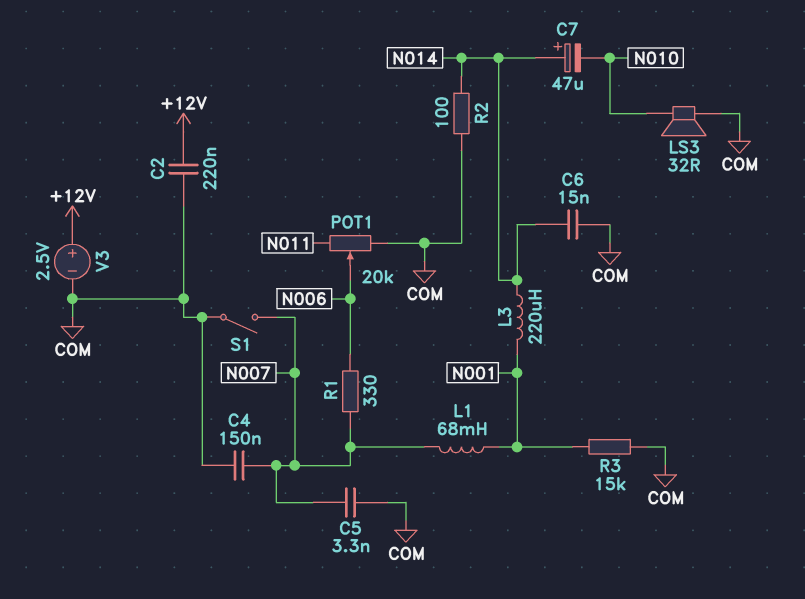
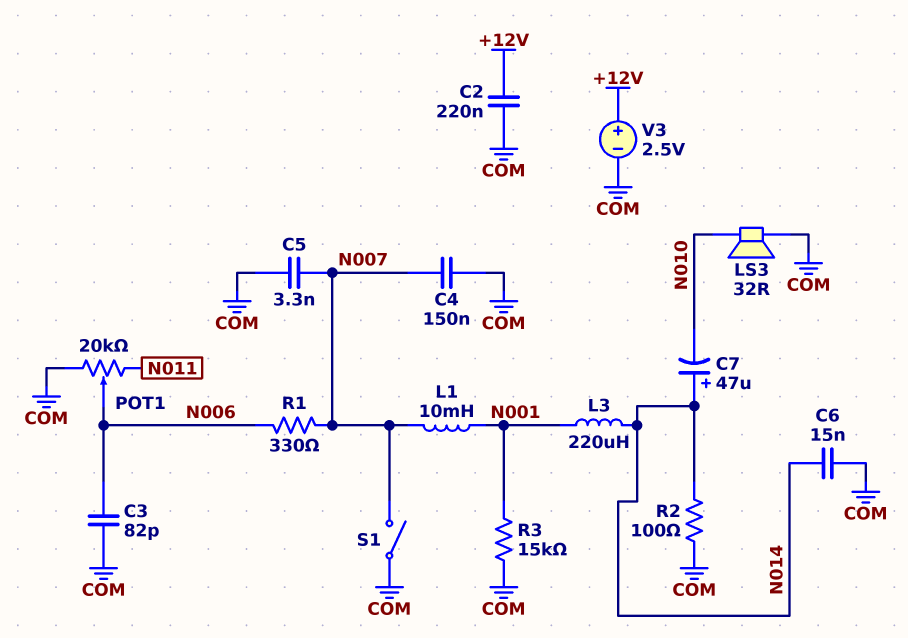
C3: none -> 82pF (COM, N006)
L1: 68mH (N001, N007) -> 10mH (N001, N007)

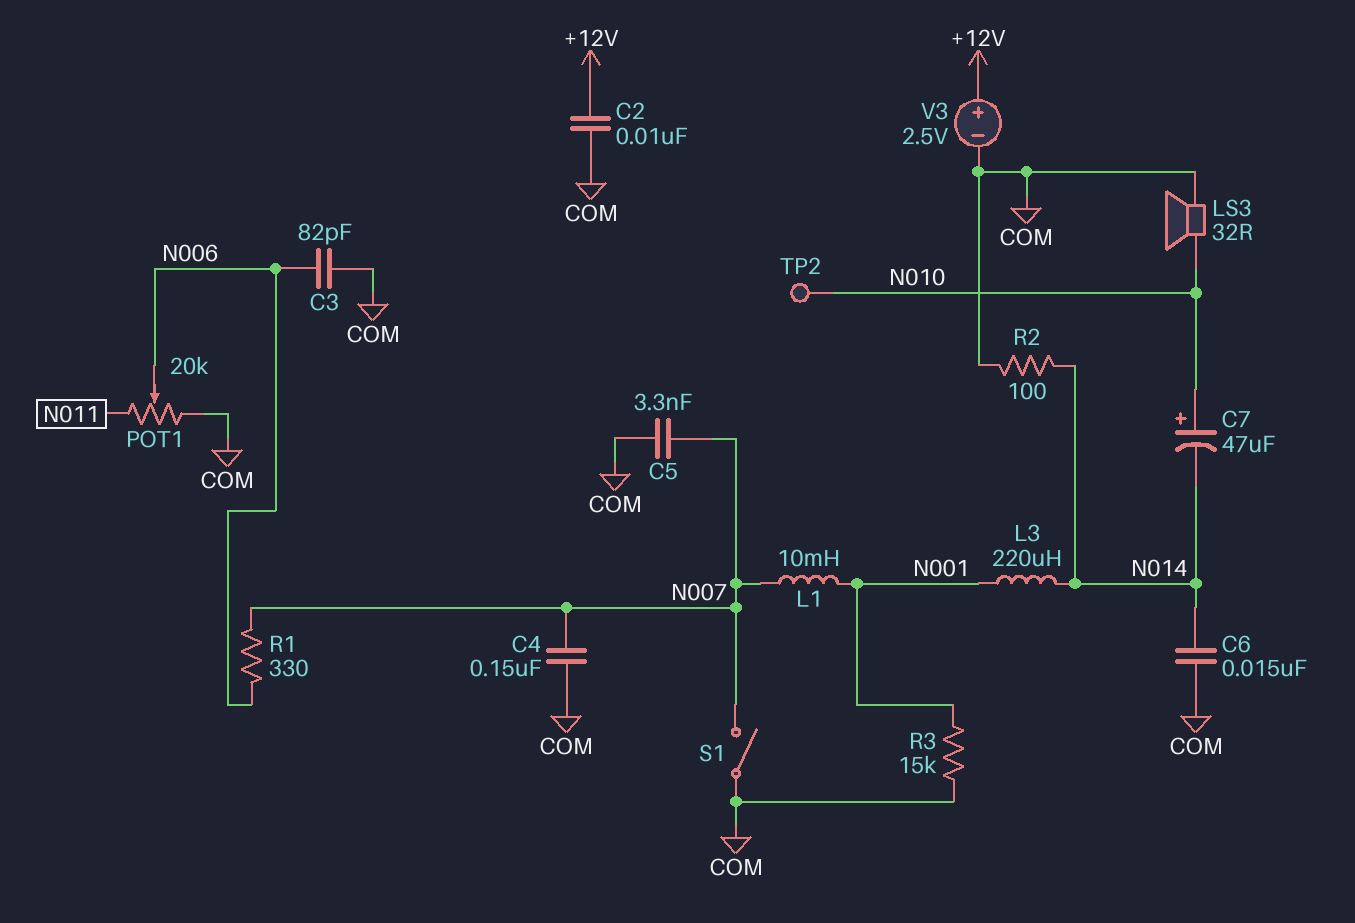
C2: 220nF (+12V, COM) -> 10nF (+12V, COM)
C7: 47uF (plus N014, minus N010) -> 47uF (plus N010, minus N014)
TP2: none -> test point (N010)

